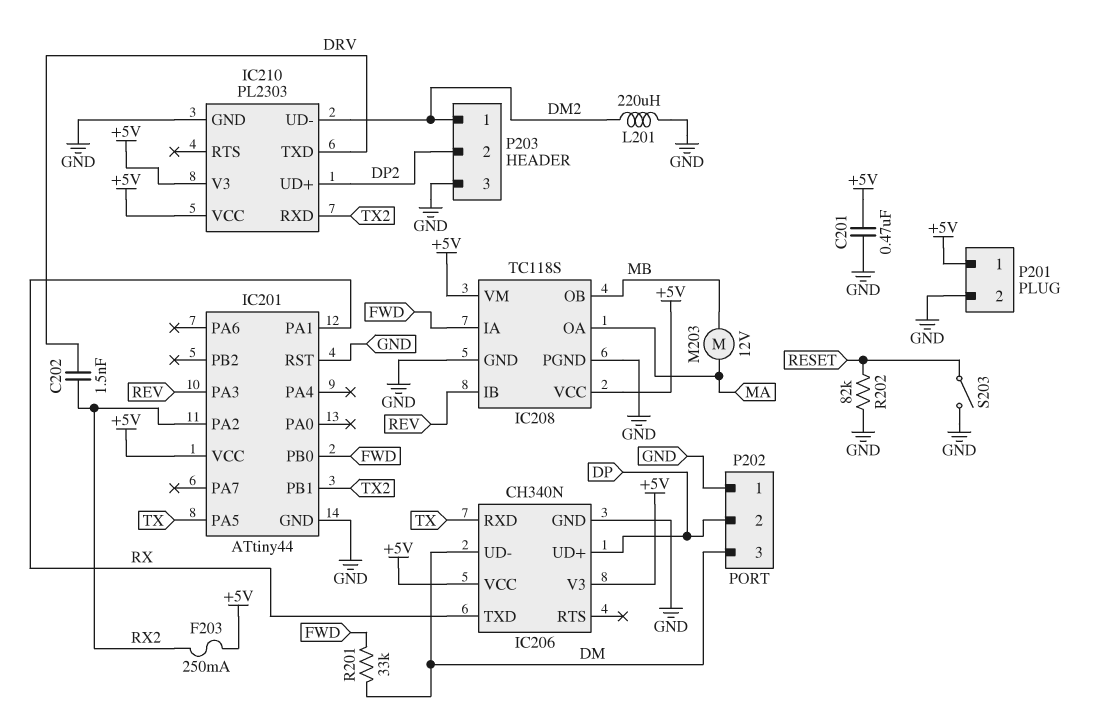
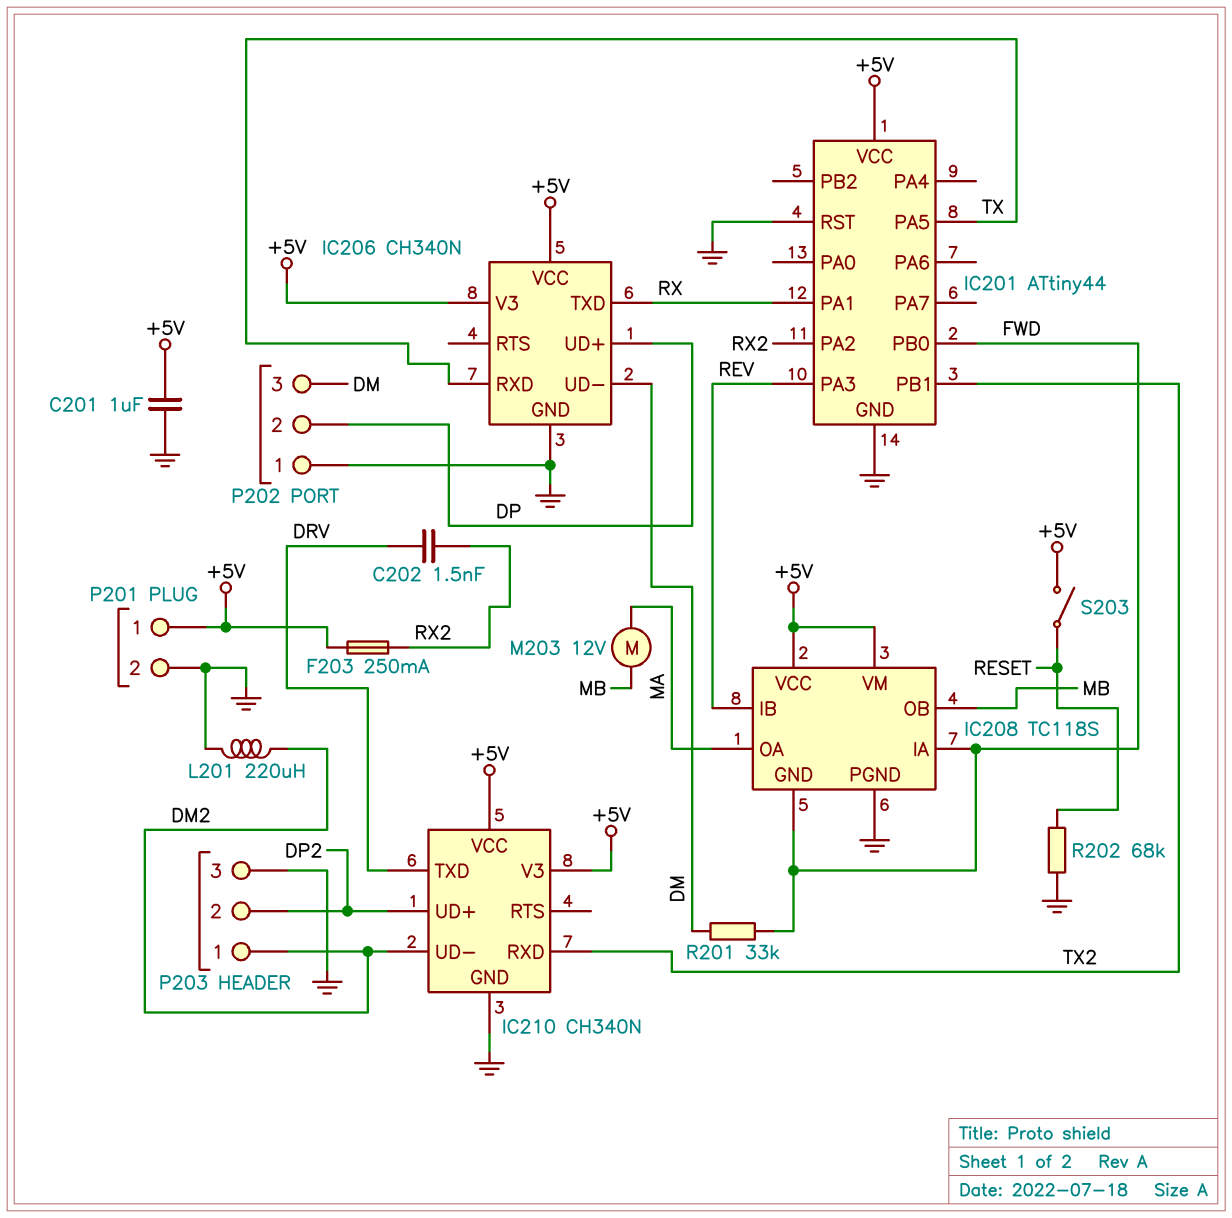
C201: 470nF (+5V, GND) -> 1uF (+5V, GND)
IC208 pin GND: GND -> FWD
IC210: PL2303 -> CH340N
R202: 82k (GND, RESET) -> 68k (GND, RESET)
S203: switch (GND, RESET) -> switch (+5V, RESET)

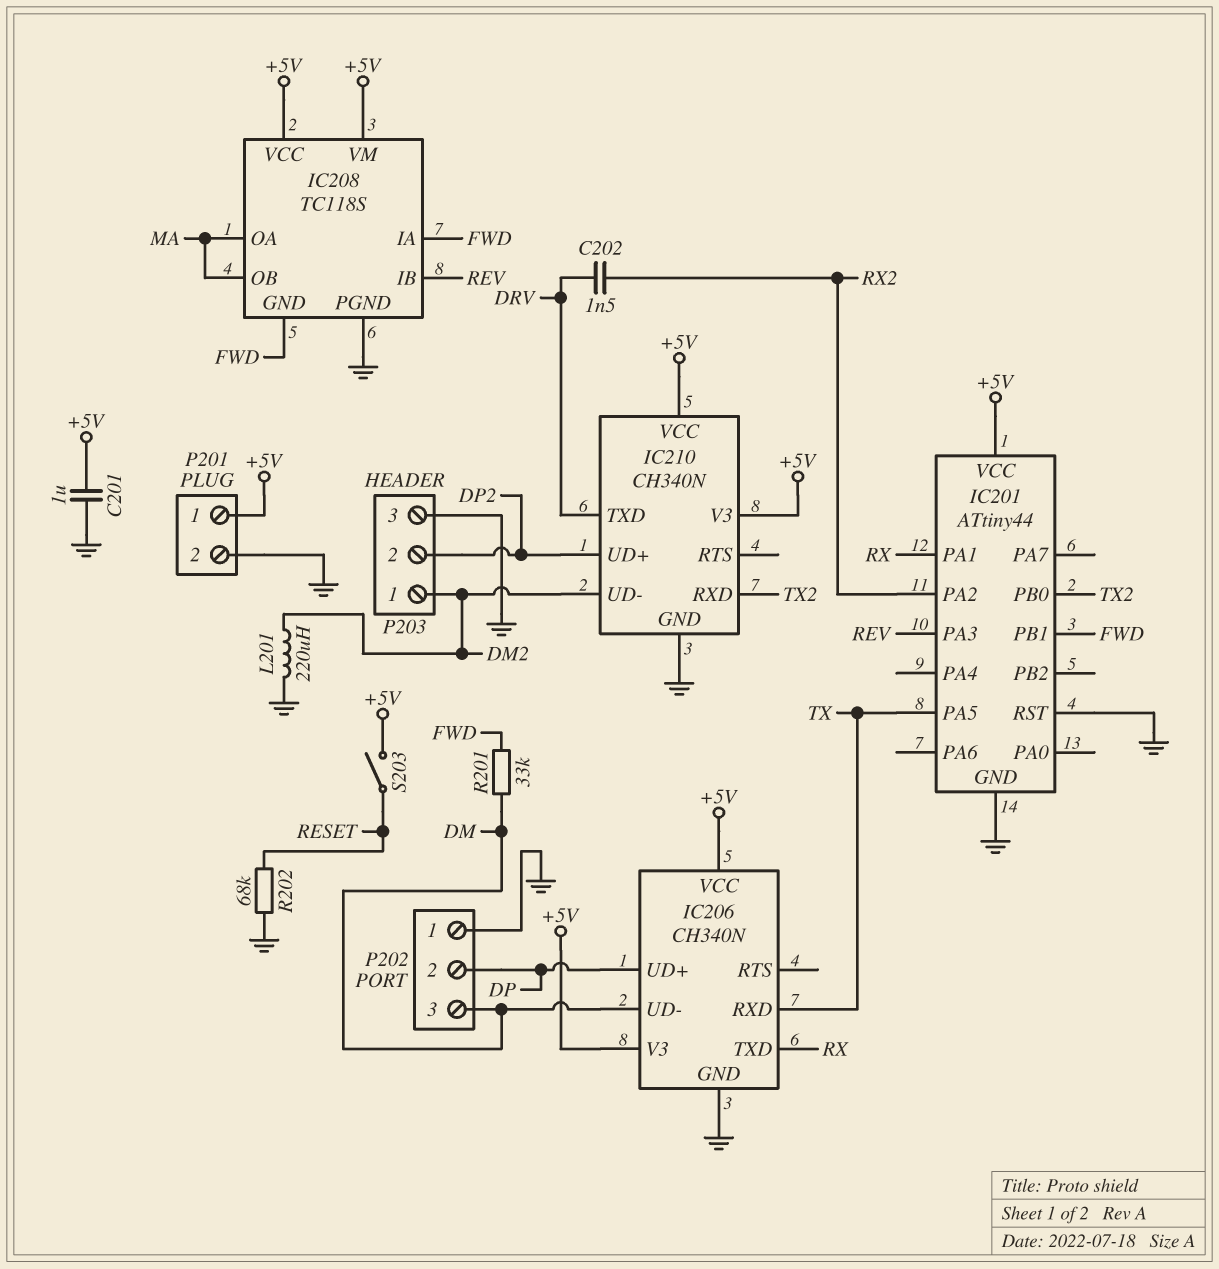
F203: 250mA (+5V, RX2) -> none
IC201 pin PB0: FWD -> TX2
IC201 pin PB1: TX2 -> FWD
IC208 pin OB: MB -> MA
M203: motor 12V (MA, MB) -> none

